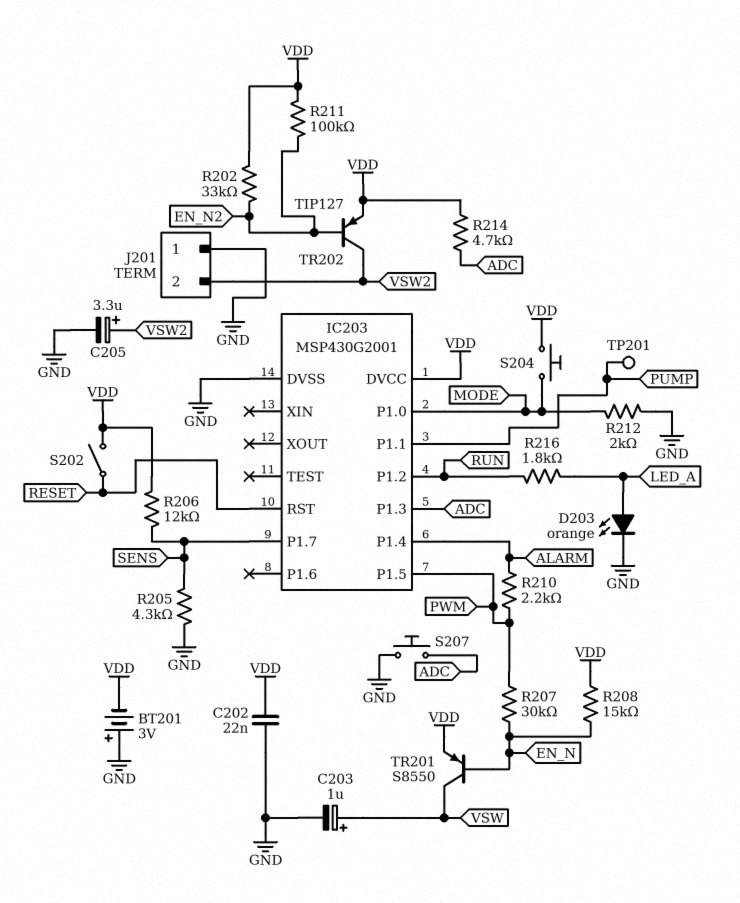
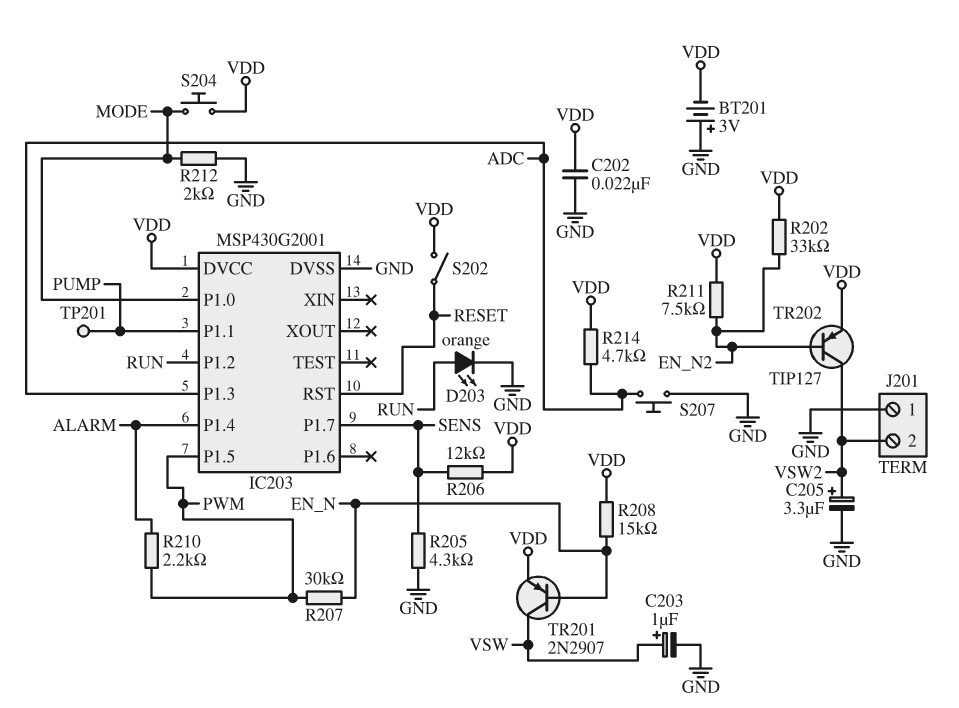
D203: LED orange (A LED_A, K GND) -> LED orange (A RUN, K GND)
R211: 100k (EN_N2, VDD) -> 7.5k (EN_N2, VDD)
R216: 1.8k (LED_A, RUN) -> none
TR201: PNP S8550 (B EN_N, C VSW, E VDD) -> PNP 2N2907 (B EN_N, C VSW, E VDD)

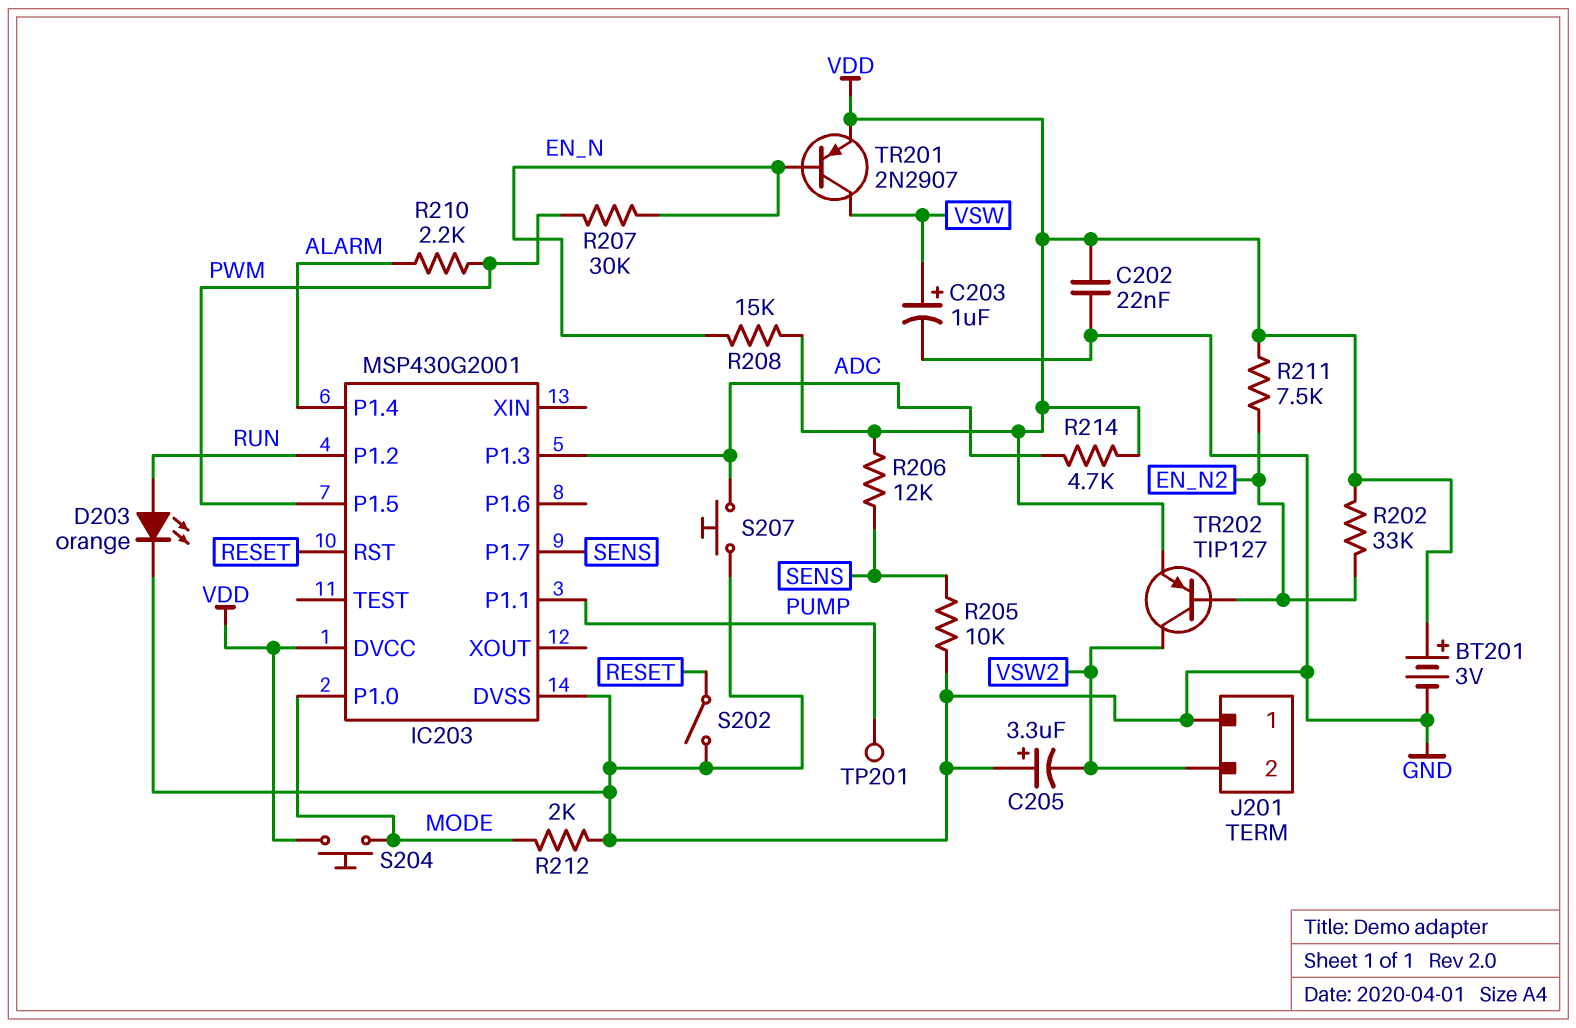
BT201: 3V (plus GND, minus VDD) -> 3V (plus VDD, minus GND)
C205: 3.3uF (plus VSW2, minus GND) -> 3.3uF (plus GND, minus VSW2)
R205: 4.3k (GND, SENS) -> 10k (GND, SENS)
S202: switch (RESET, VDD) -> switch (GND, RESET)

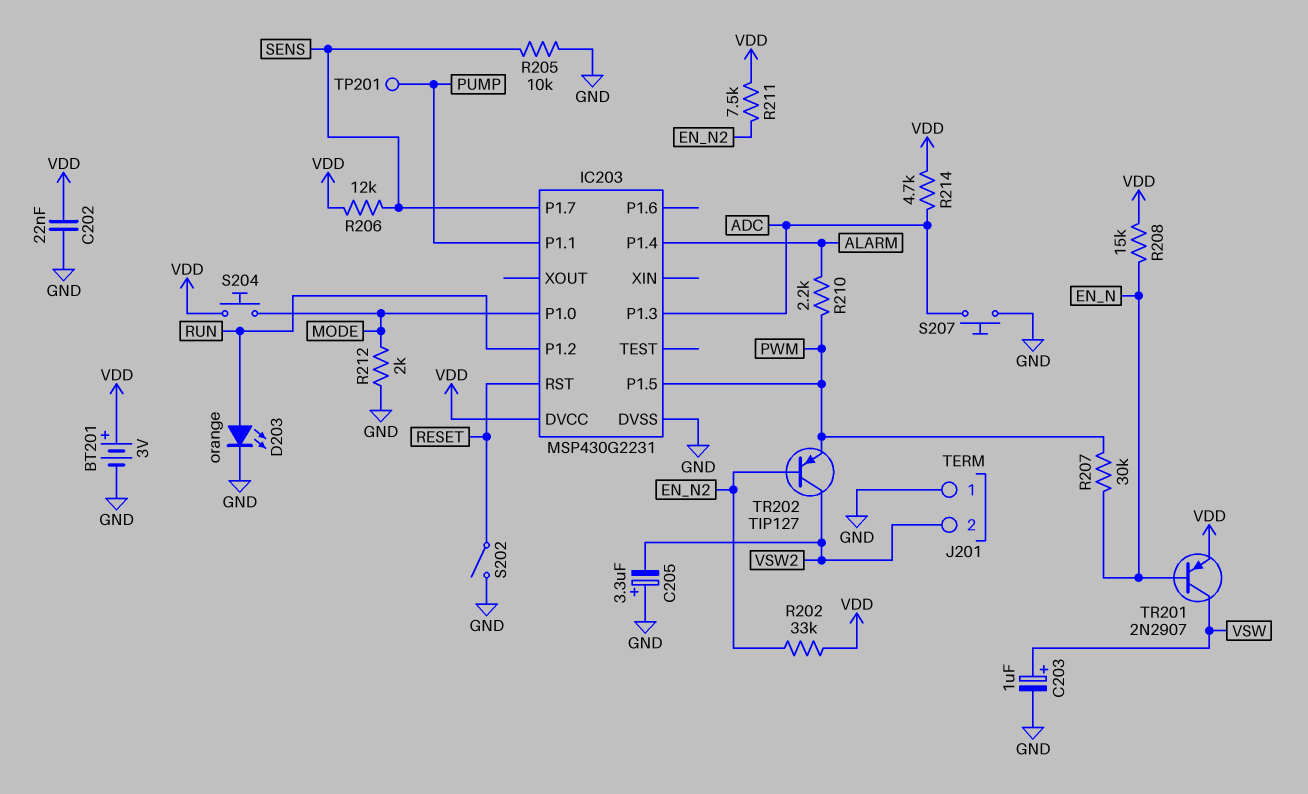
IC203: MSP430G2001 -> MSP430G2231
TR202: PNP TIP127 (B EN_N2, C VSW2, E VDD) -> PNP TIP127 (B EN_N2, C VSW2, E PWM)

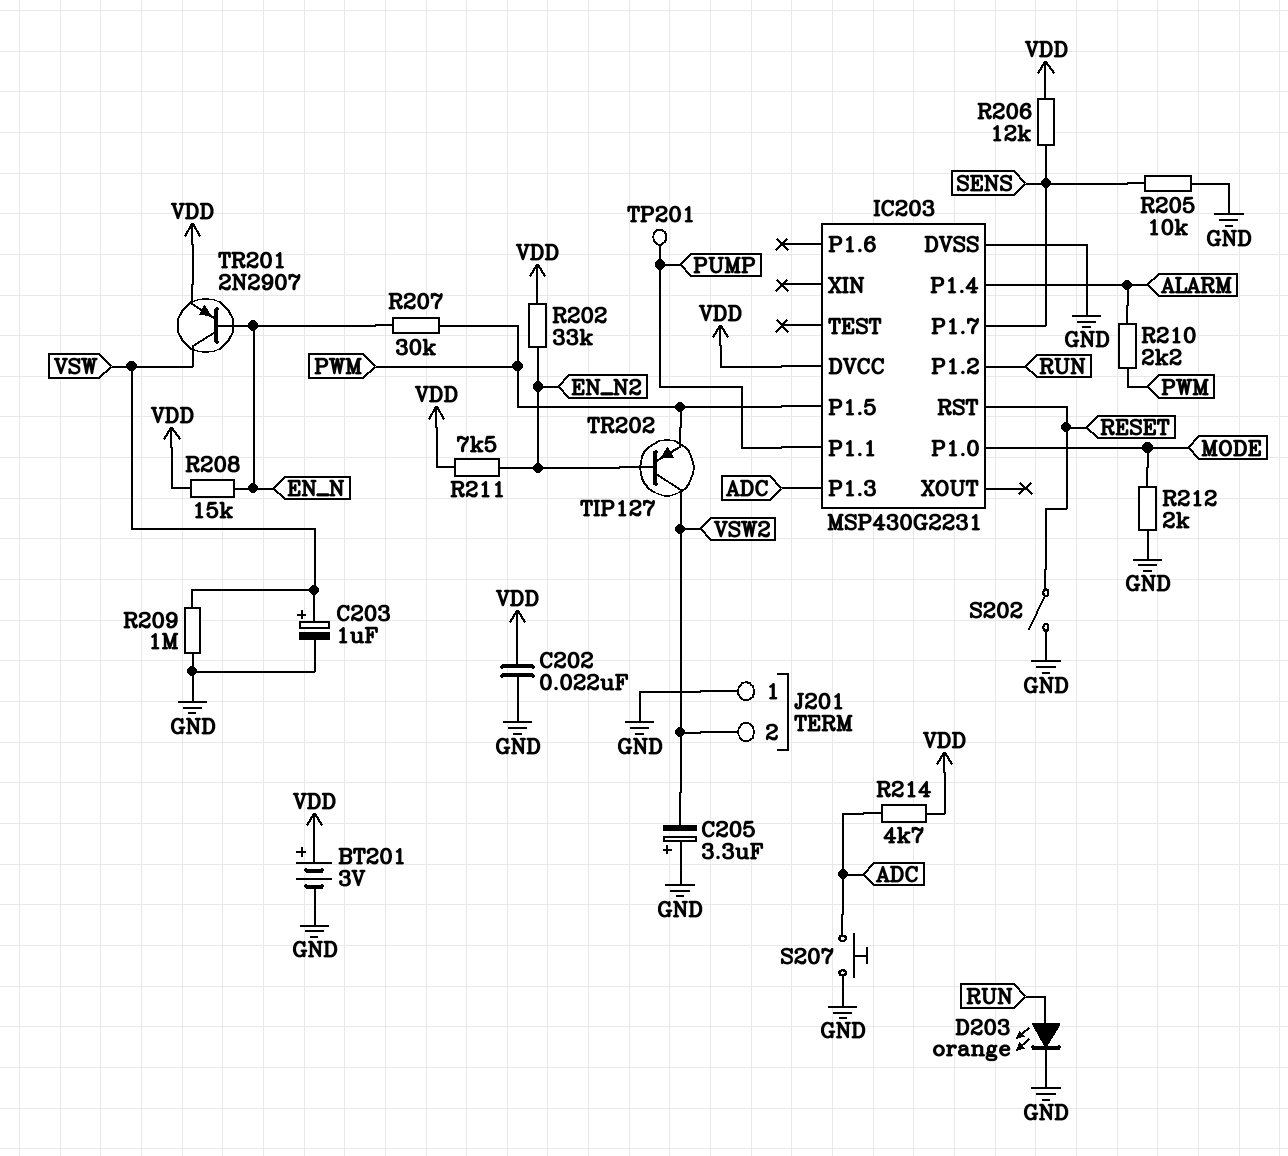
R209: none -> 1M (GND, VSW)
S204: button (MODE, VDD) -> none

